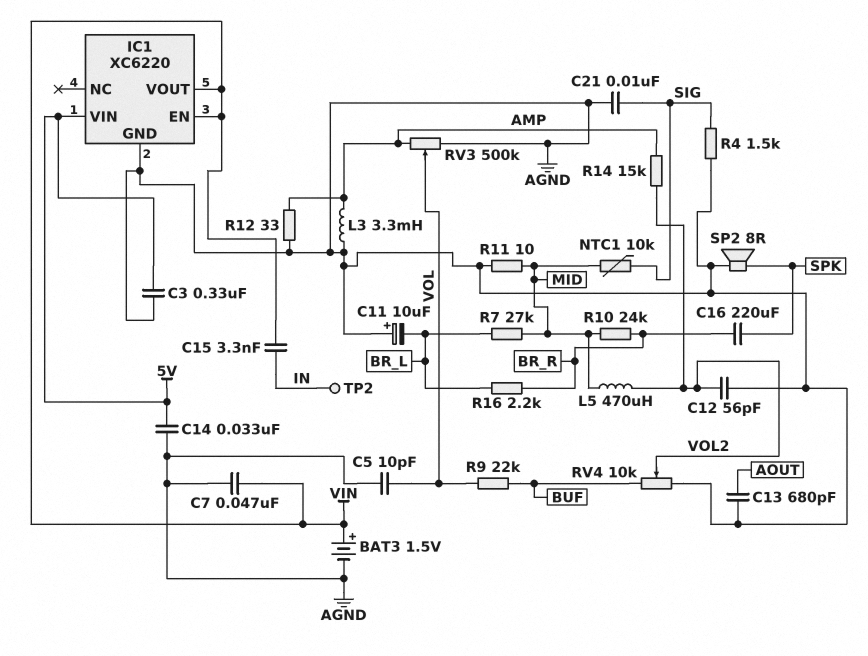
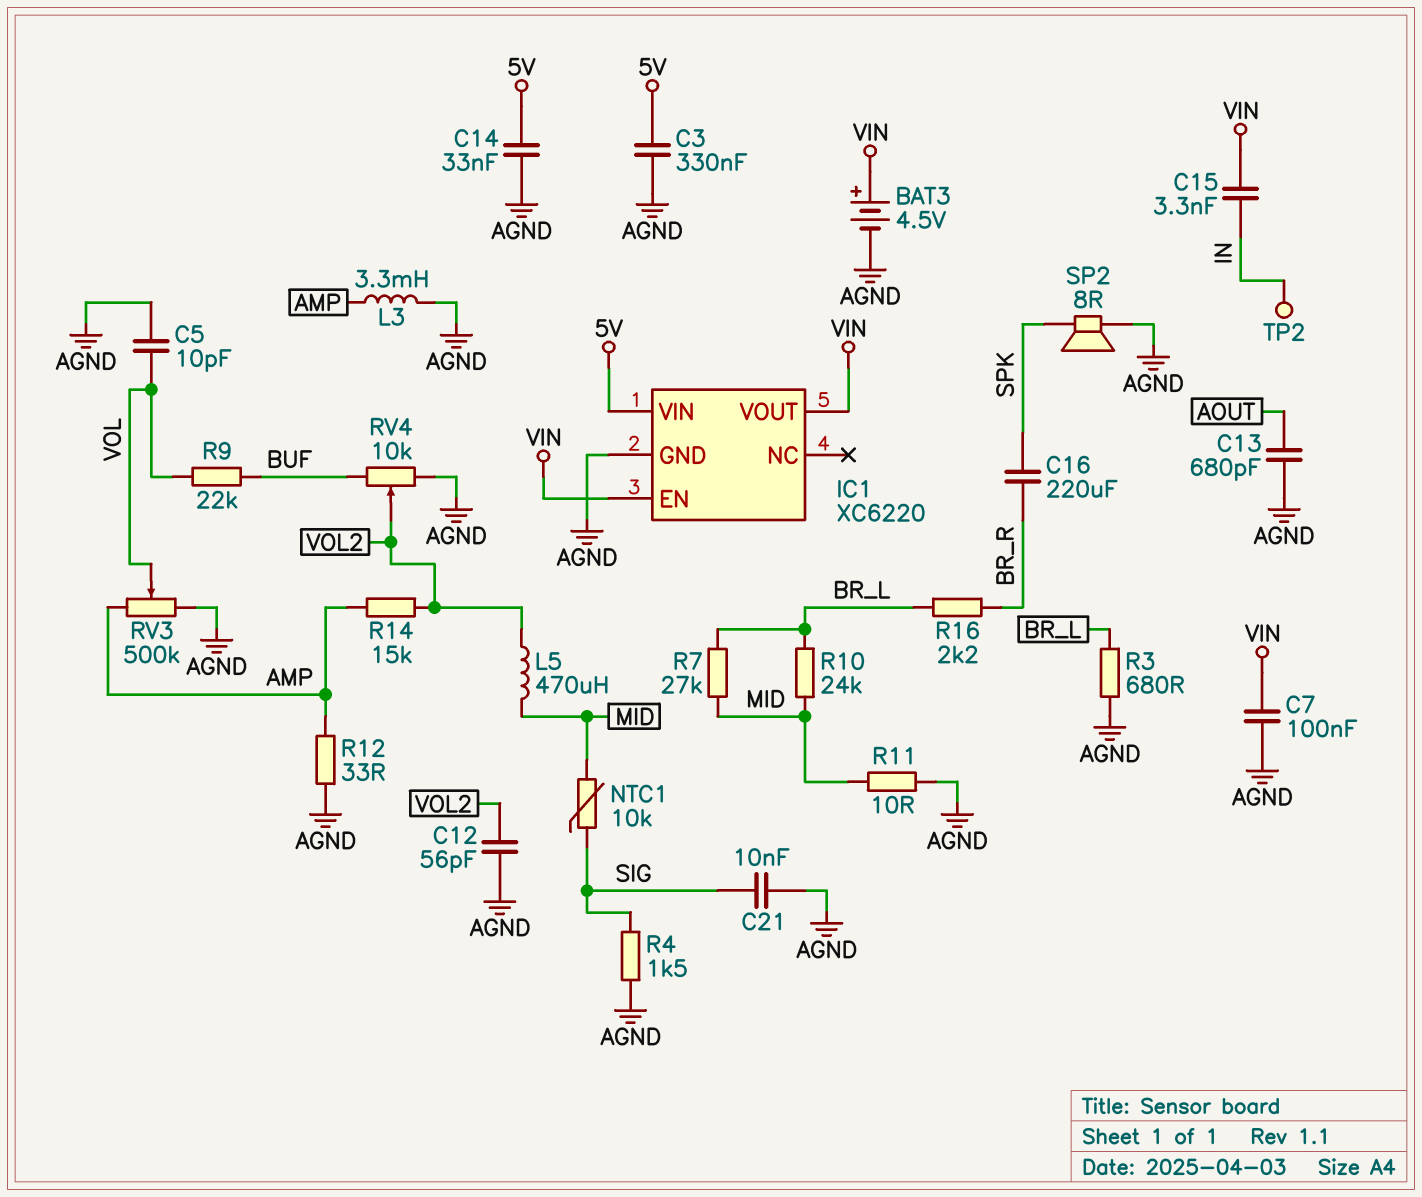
BAT3: 1.5V (plus VIN, minus AGND) -> 4.5V (plus VIN, minus AGND)
C7: 47nF (AGND, VIN) -> 100nF (AGND, VIN)
C11: 10uF (plus AGND, minus BR_L) -> none
R3: none -> 680 (AGND, BR_L)
R10: 24k (BR_R, MID) -> 24k (BR_L, MID)

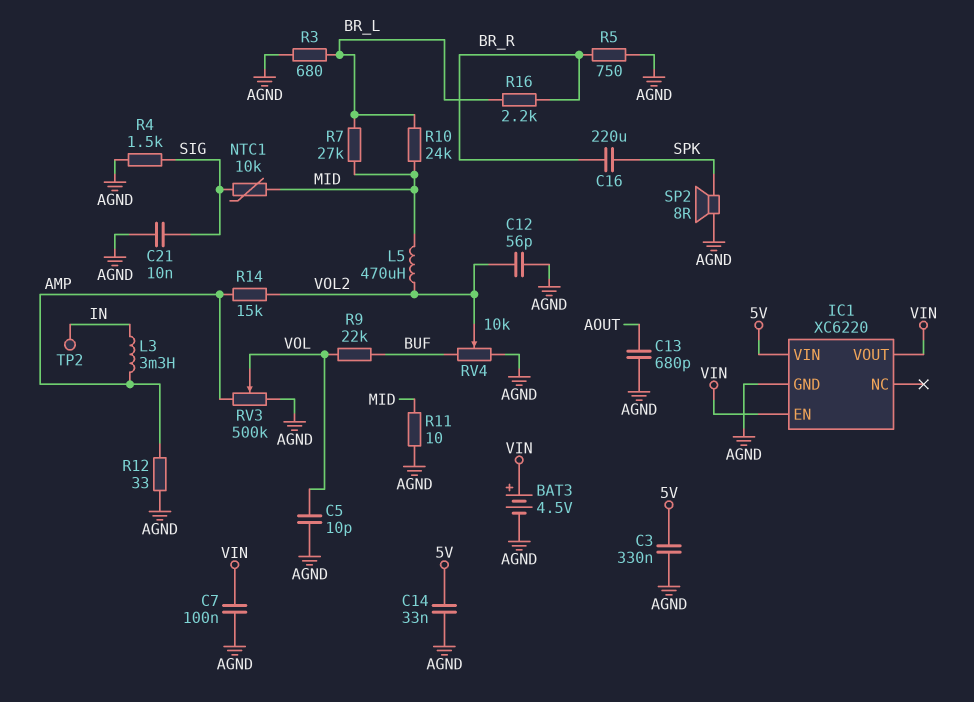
C15: 3.3nF (IN, VIN) -> none
L3: 3.3mH (AGND, AMP) -> 3.3mH (AMP, IN)
R5: none -> 750 (AGND, BR_R)

